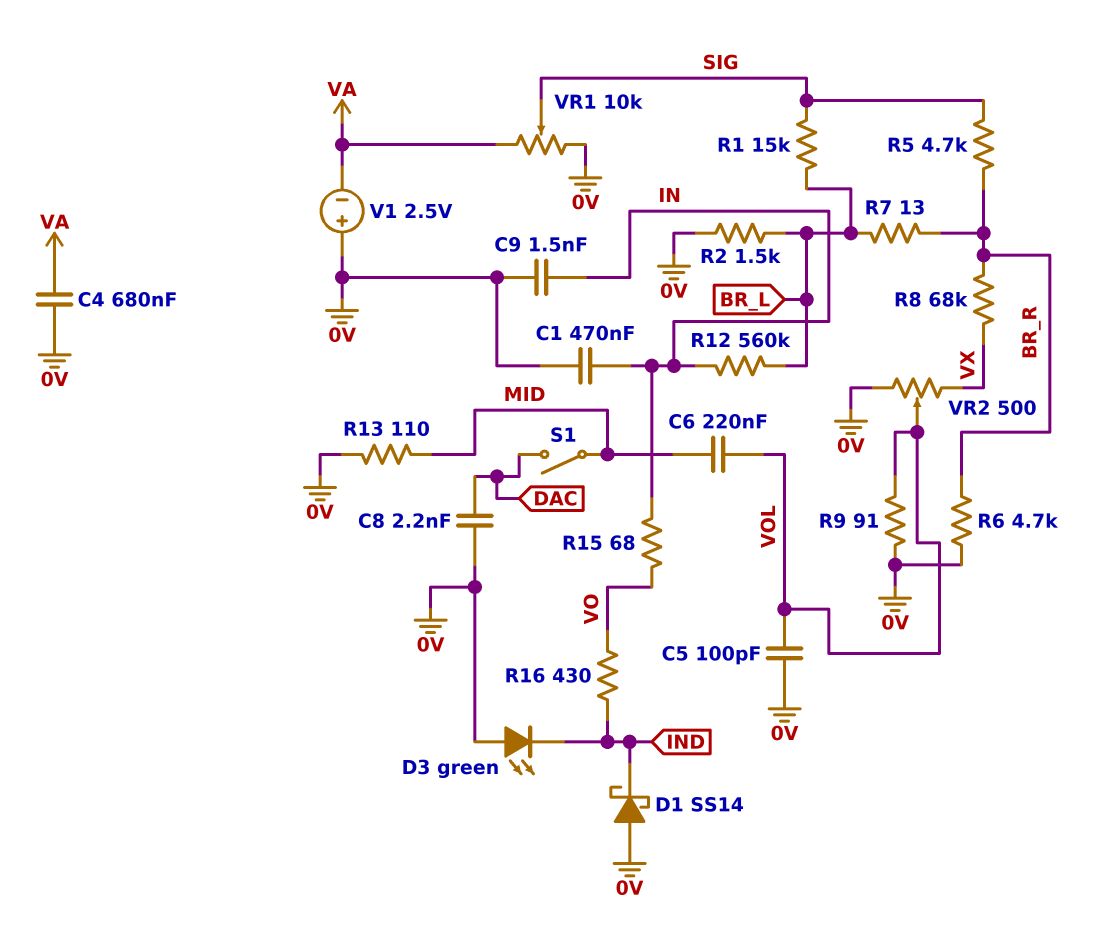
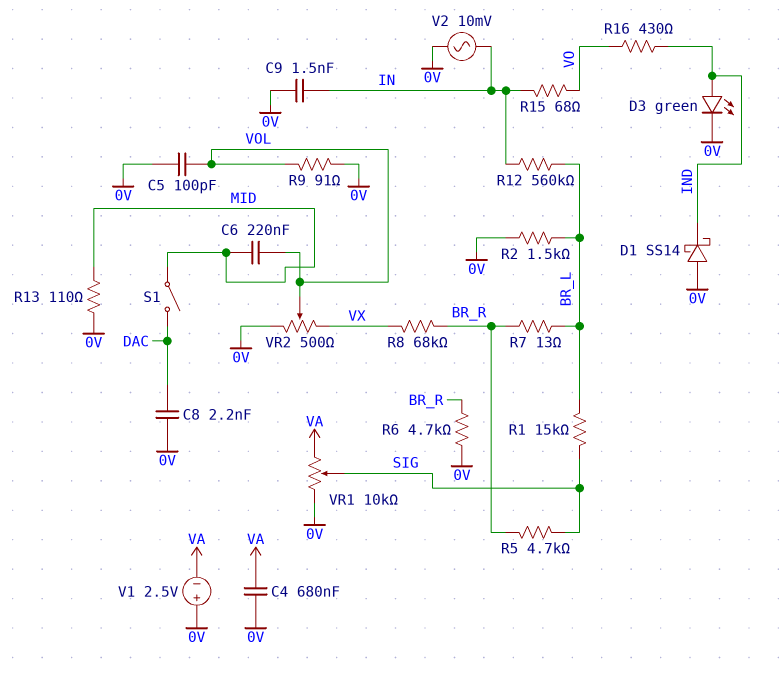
C1: 470nF (0V, IN) -> none
D3: LED green (A 0V, K IND) -> LED green (A IND, K 0V)
V2: none -> AC 10mV (0V, IN)

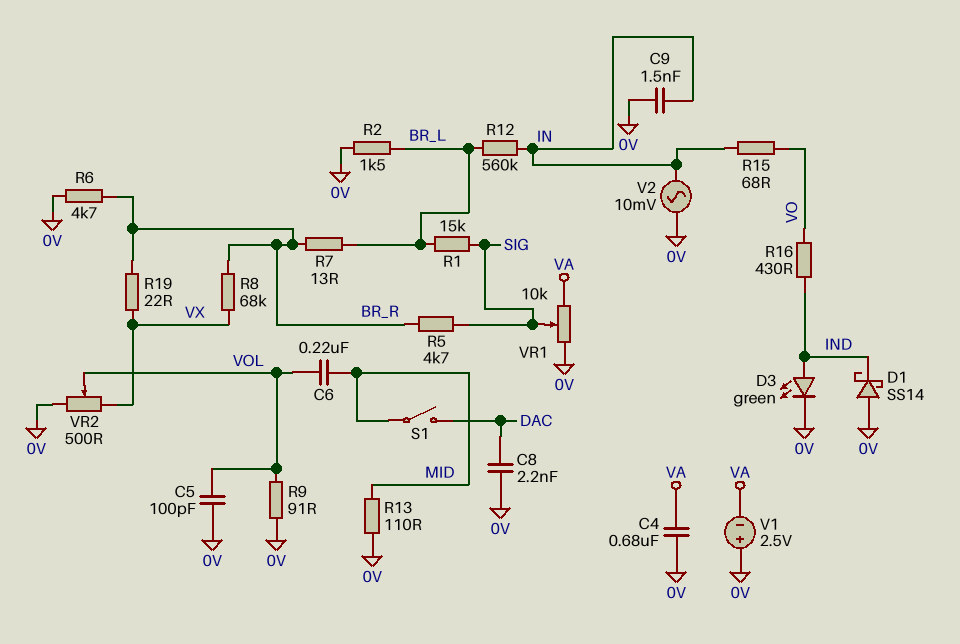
R19: none -> 22 (BR_R, VX)

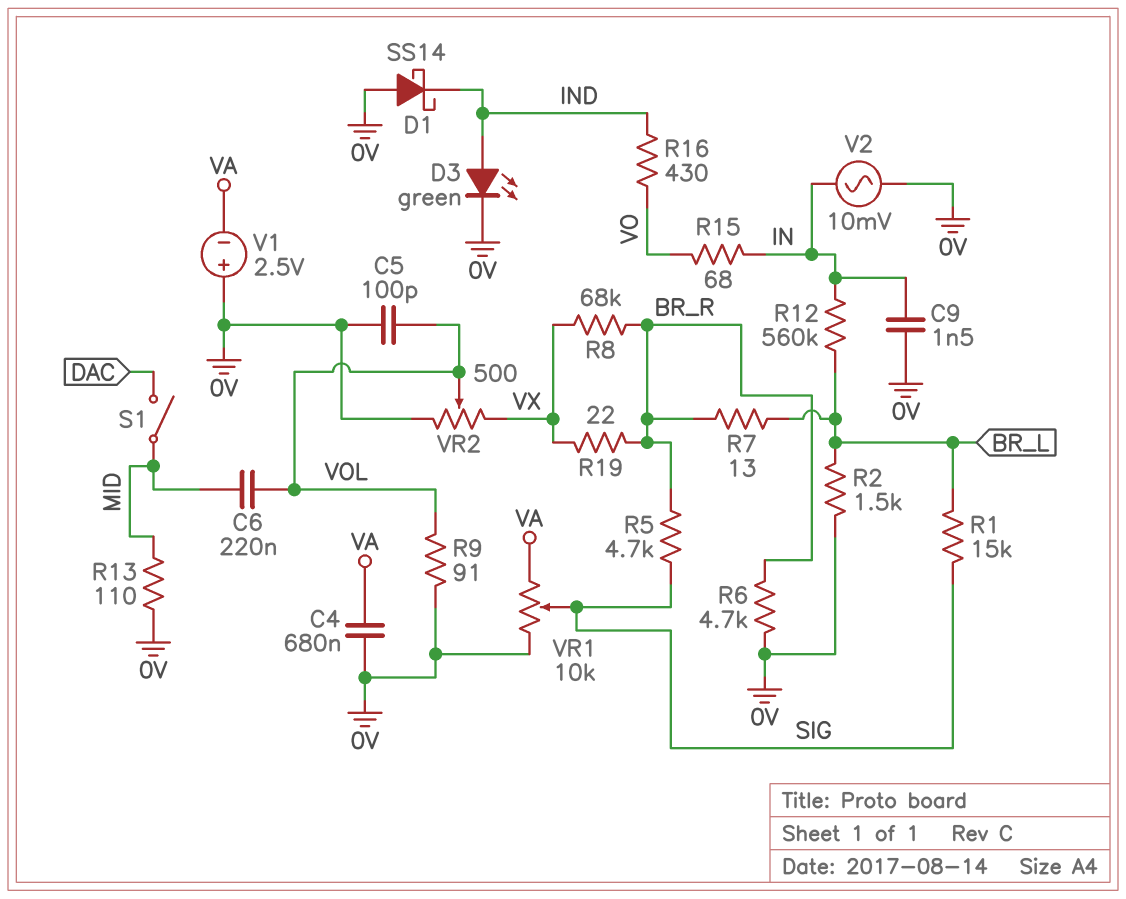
C8: 2.2nF (0V, DAC) -> none

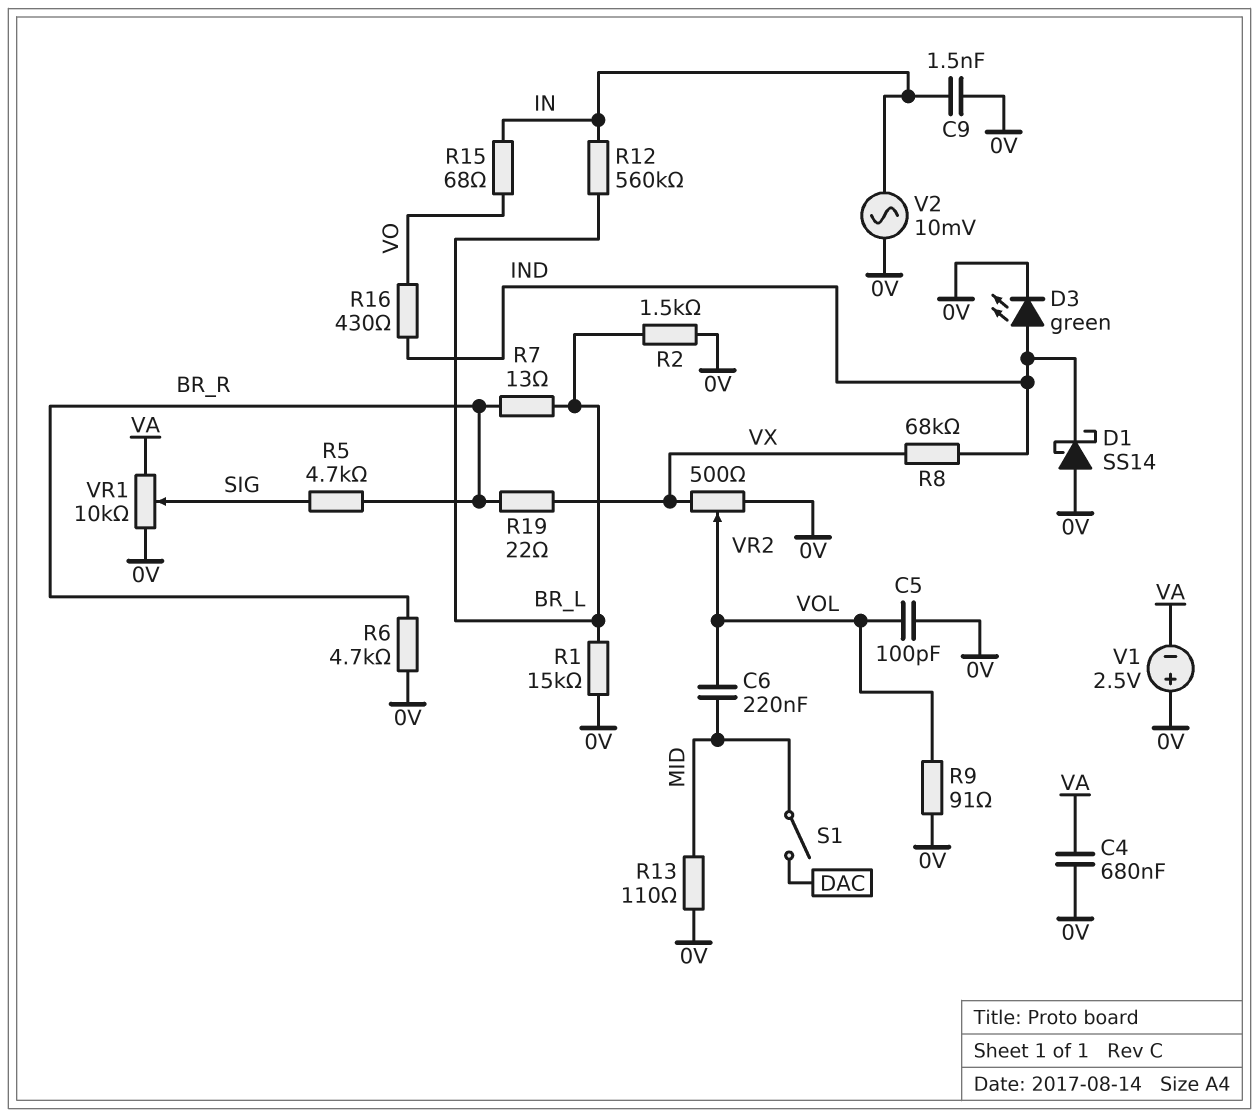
R1: 15k (BR_L, SIG) -> 15k (0V, BR_L)
R8: 68k (BR_R, VX) -> 68k (IND, VX)

